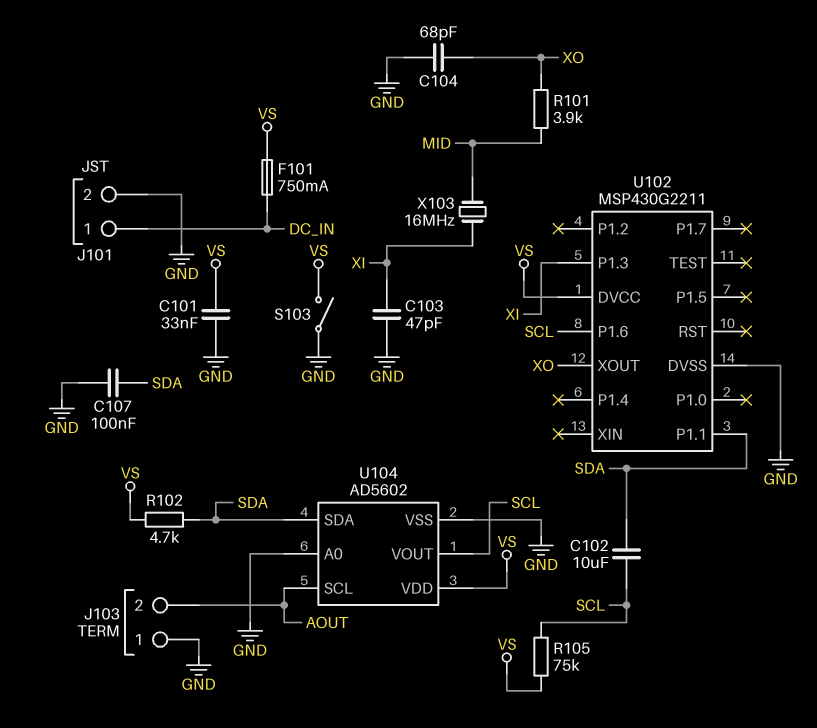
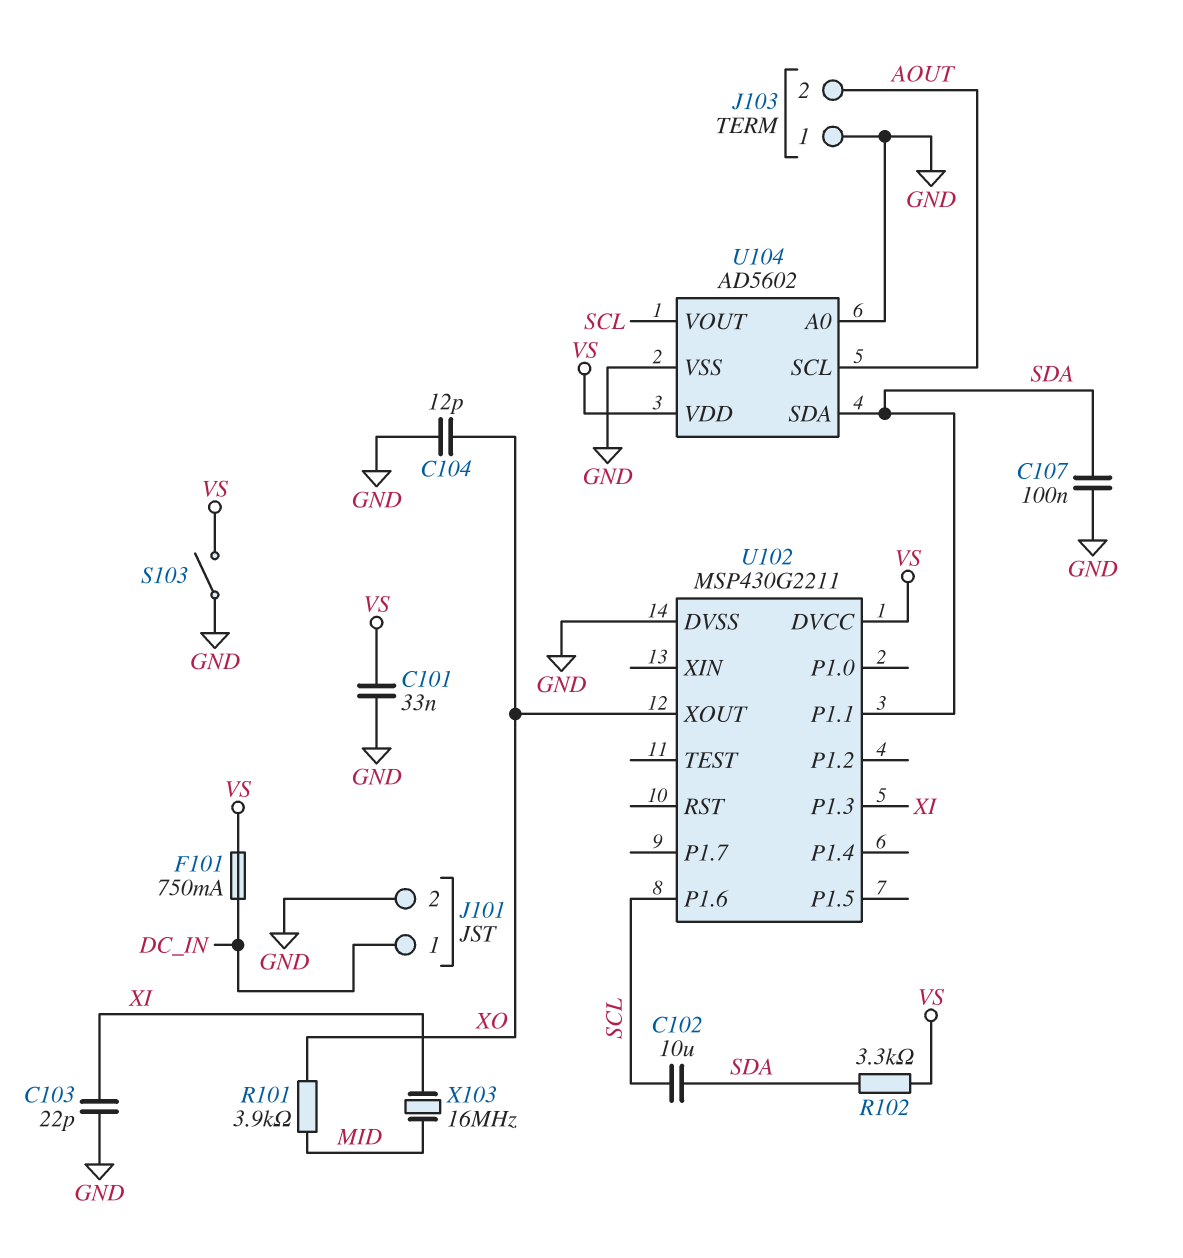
C103: 47pF (GND, XI) -> 22pF (GND, XI)
C104: 68pF (GND, XO) -> 12pF (GND, XO)
R102: 4.7k (SDA, VS) -> 3.3k (SDA, VS)
R105: 75k (SCL, VS) -> none

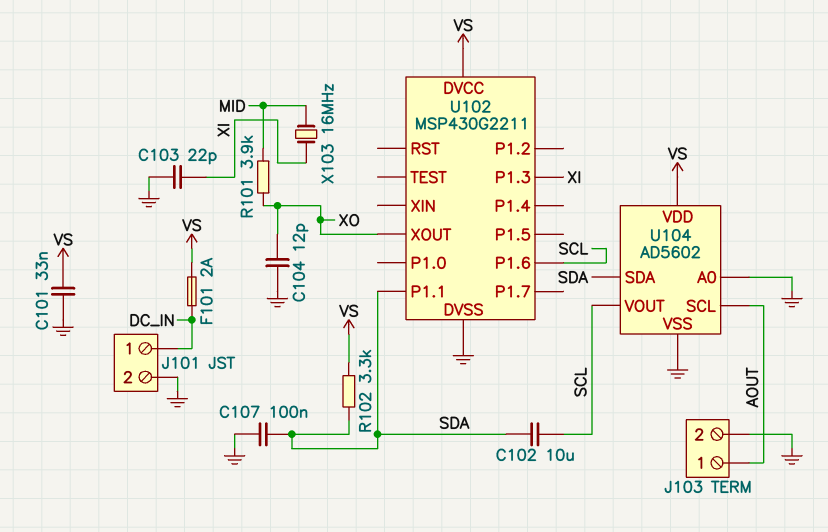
F101: 750mA (DC_IN, VS) -> 2A (DC_IN, VS)
J103 pin 1: GND -> AOUT
J103 pin 2: AOUT -> GND
S103: switch (GND, VS) -> none

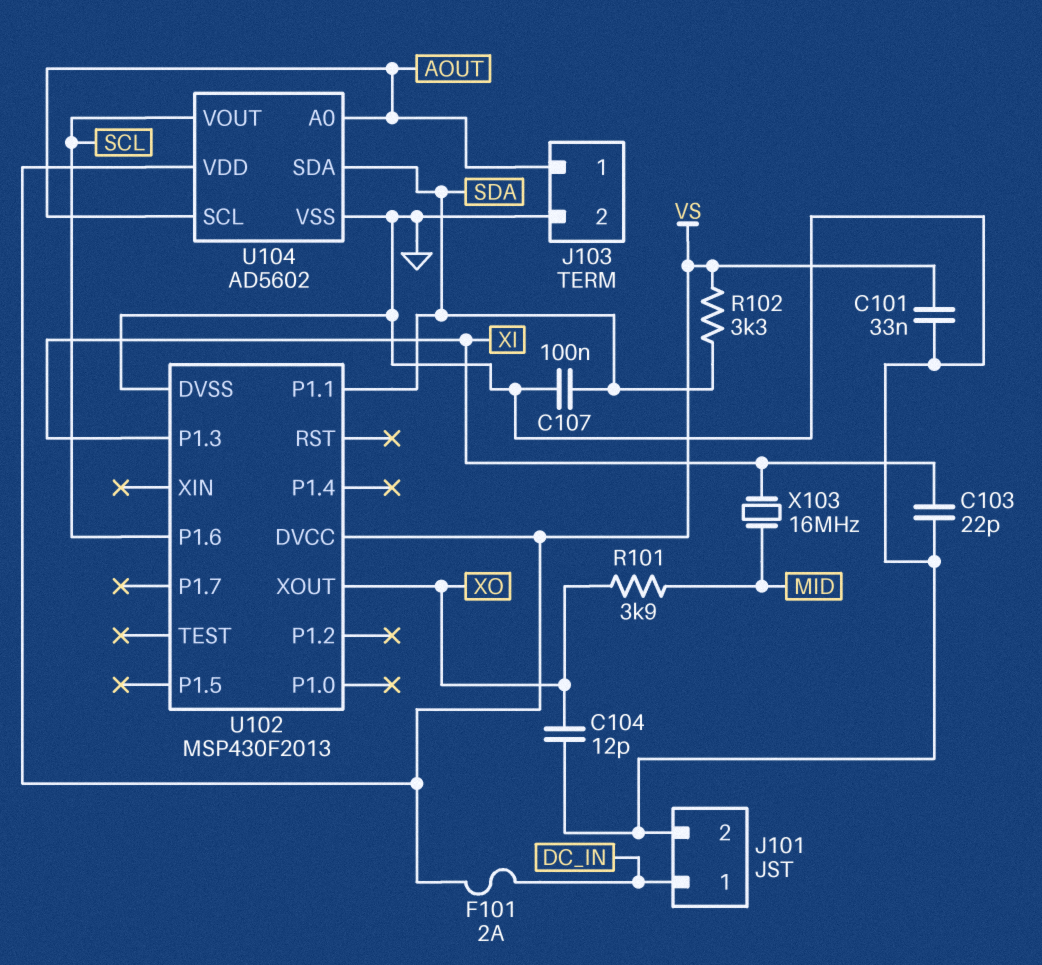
C102: 10uF (SCL, SDA) -> none
U102: MSP430G2211 -> MSP430F2013
U104 pin A0: GND -> AOUT

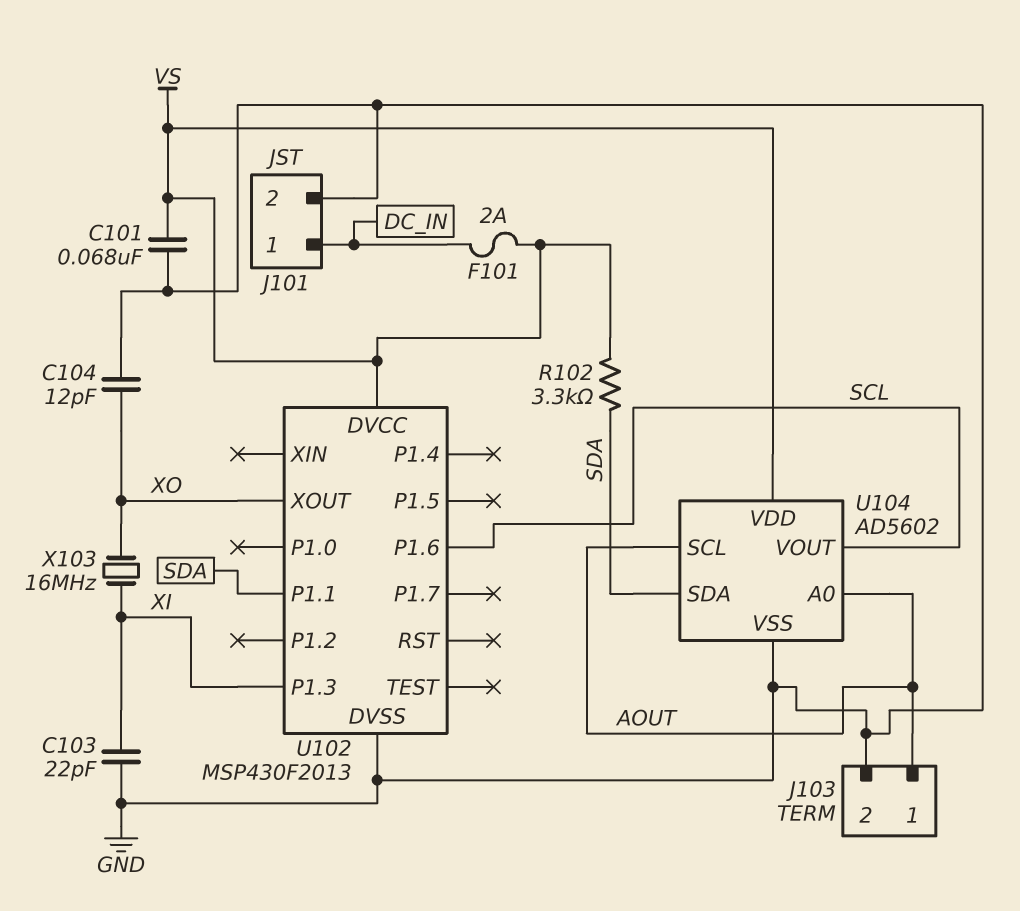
C101: 33nF (GND, VS) -> 68nF (GND, VS)
C107: 100nF (GND, SDA) -> none
R101: 3.9k (MID, XO) -> none
X103: 16MHz (MID, XI) -> 16MHz (XI, XO)

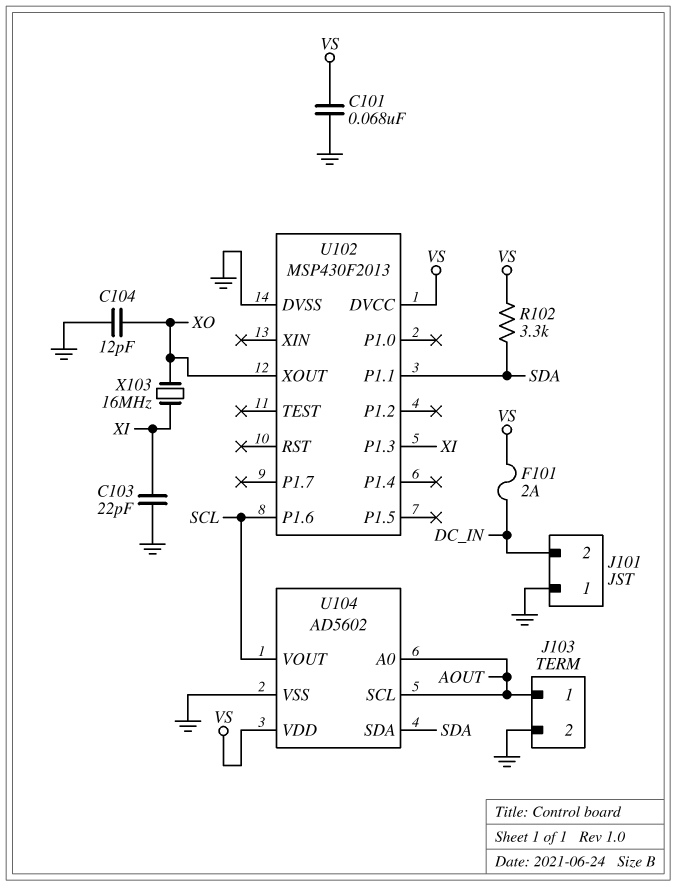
J101 pin 1: DC_IN -> GND
J101 pin 2: GND -> DC_IN

